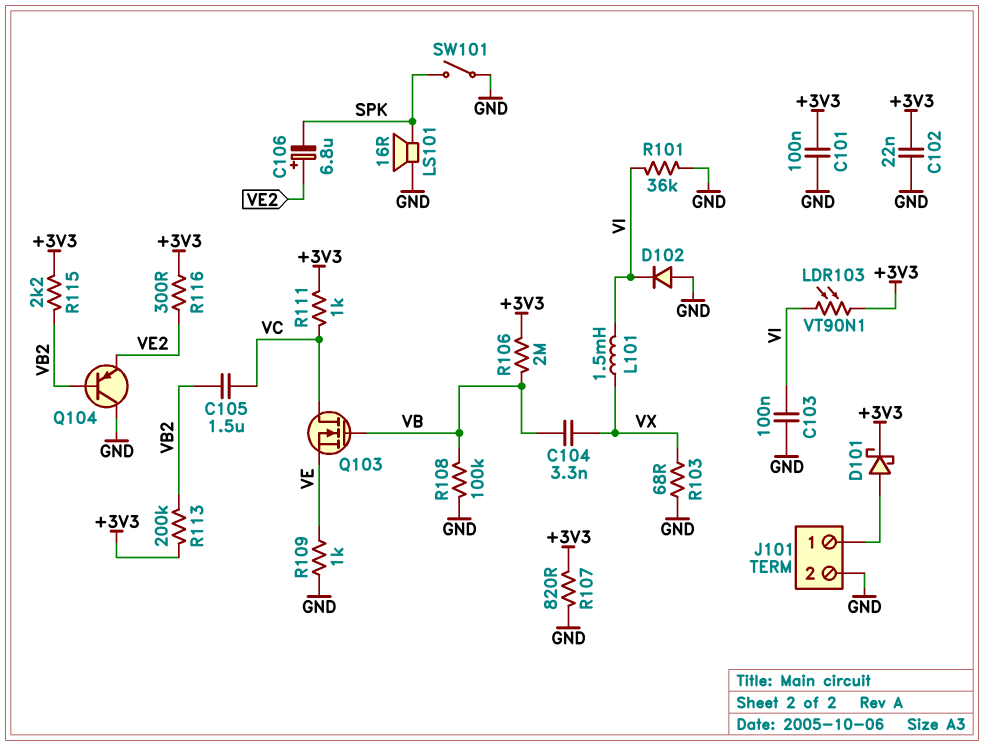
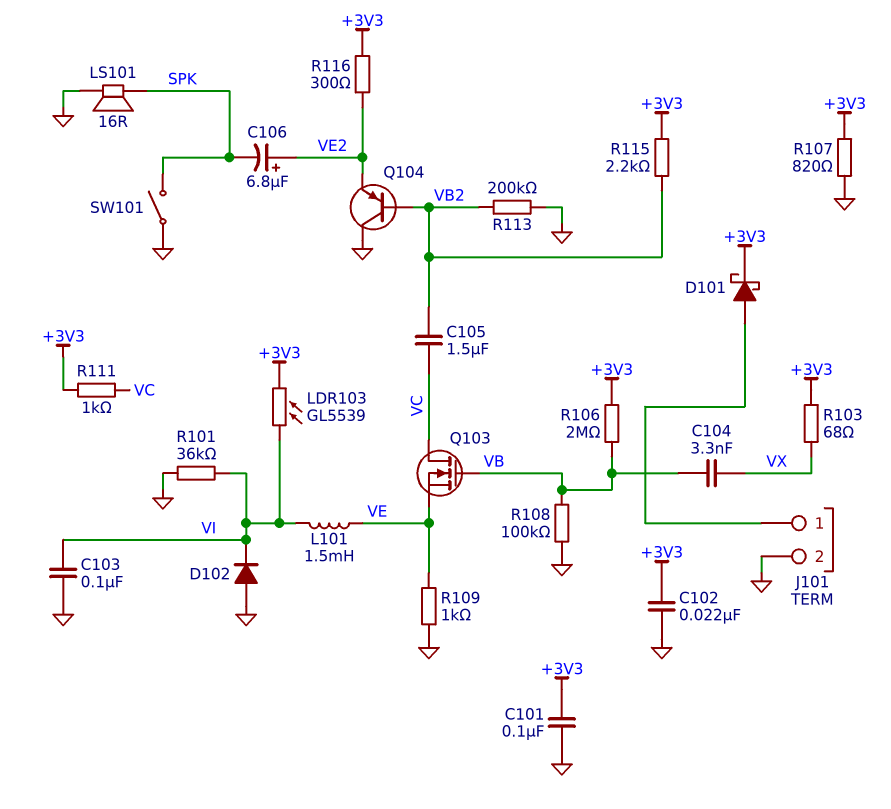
L101: 1.5mH (VI, VX) -> 1.5mH (VE, VI)
LDR103: VT90N1 (+3V3, VI) -> GL5539 (+3V3, VI)
R103: 68 (GND, VX) -> 68 (+3V3, VX)
R113: 200k (+3V3, VB2) -> 200k (GND, VB2)

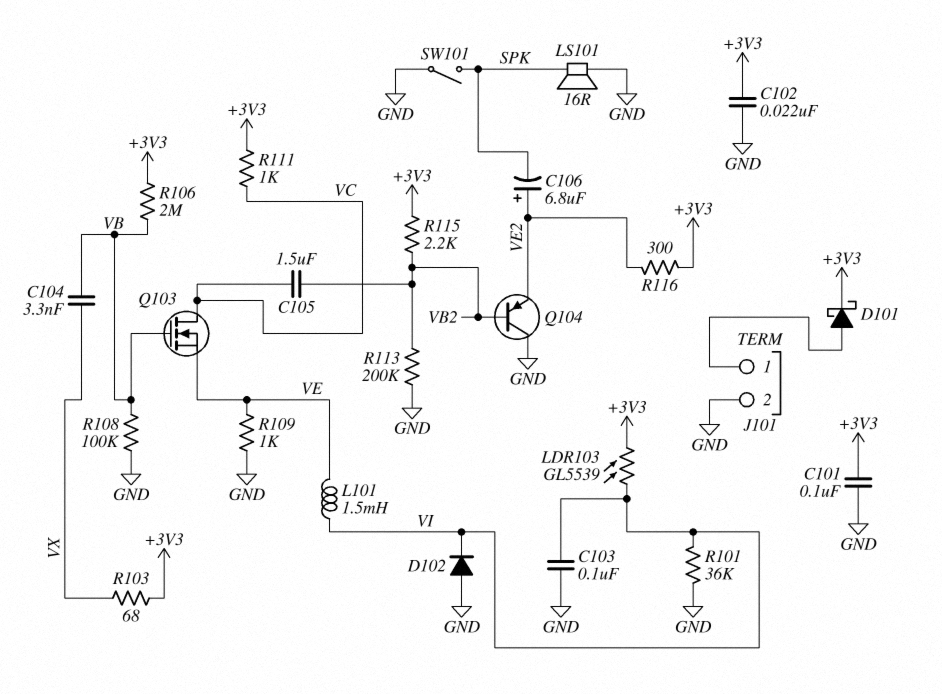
R107: 820 (+3V3, GND) -> none

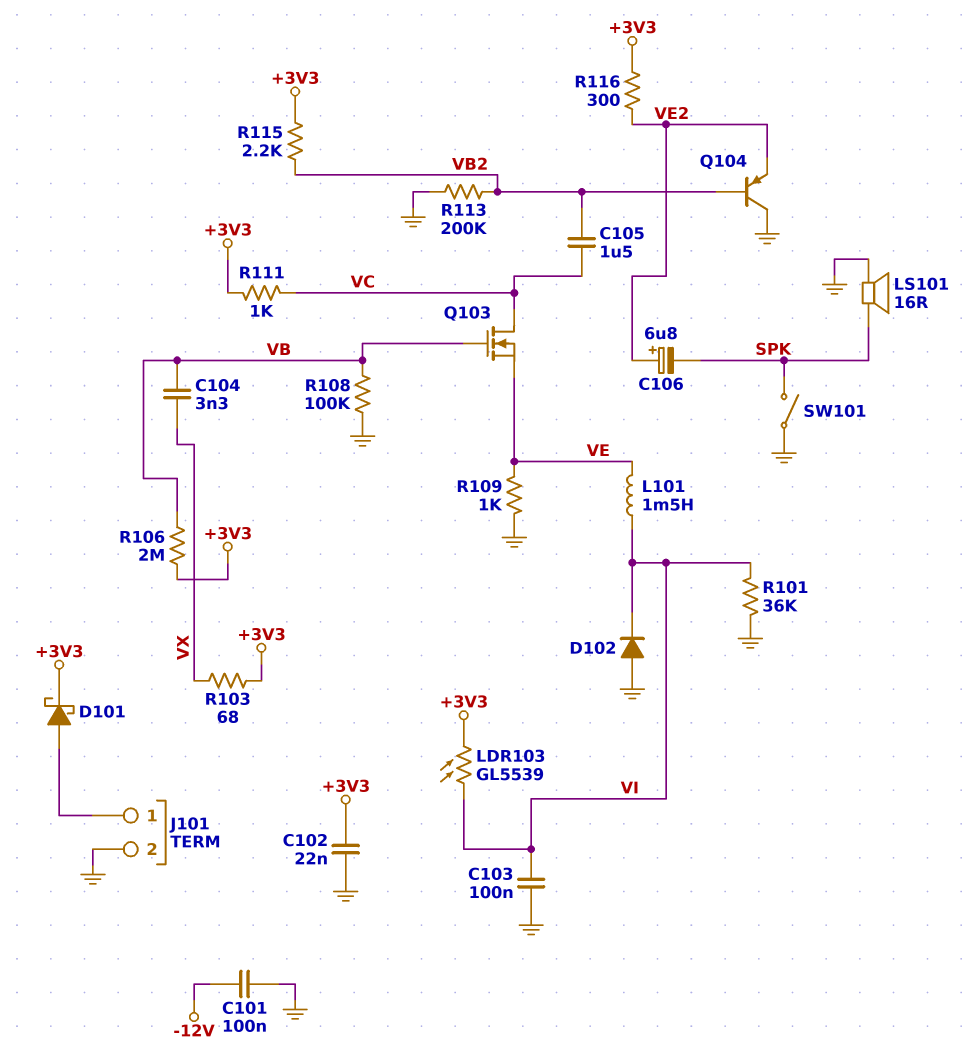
C101: 100nF (+3V3, GND) -> 100nF (-12V, GND)

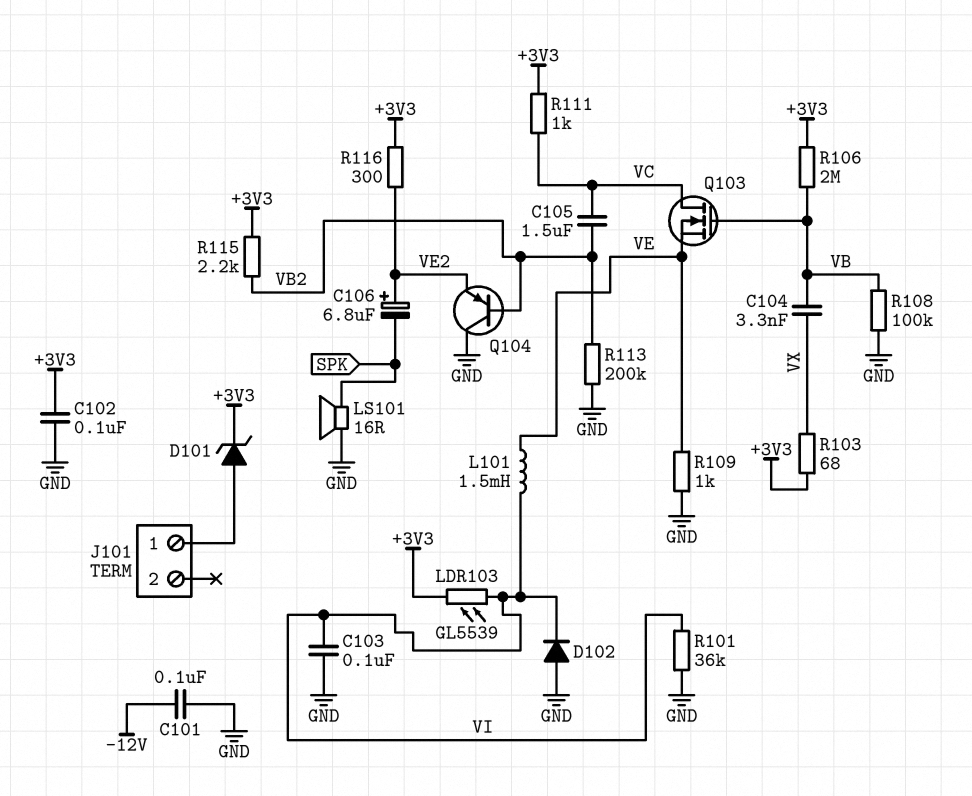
C102: 22nF (+3V3, GND) -> 100nF (+3V3, GND)
D101: schottky (A J101/1, K +3V3) -> zener (A J101/1, K +3V3)
J101 pin 2: GND -> none
SW101: switch (GND, SPK) -> none

